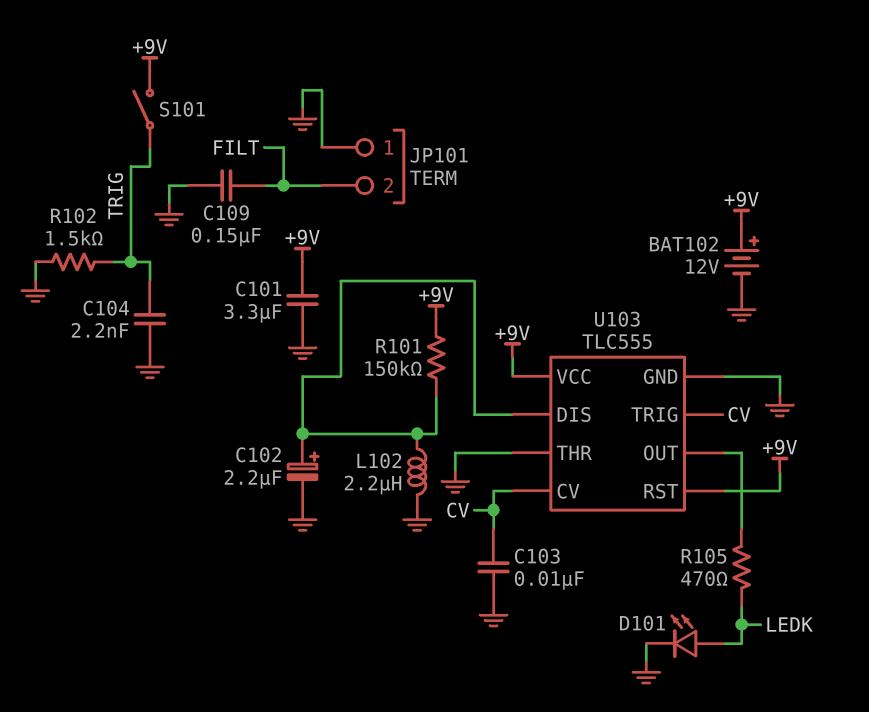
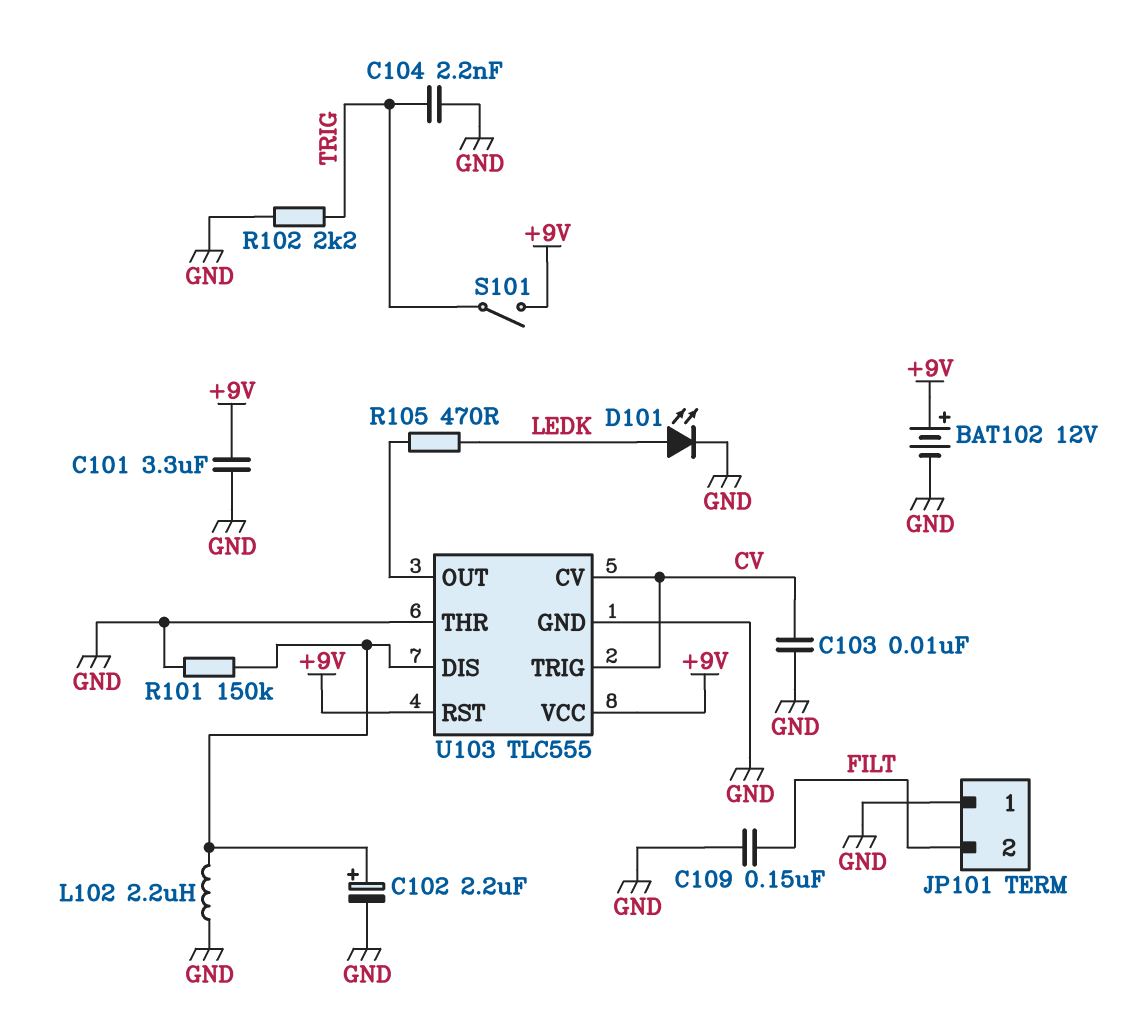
R101: 150k (+9V, U103/DIS) -> 150k (GND, U103/DIS)
R102: 1.5k (GND, TRIG) -> 2.2k (GND, TRIG)

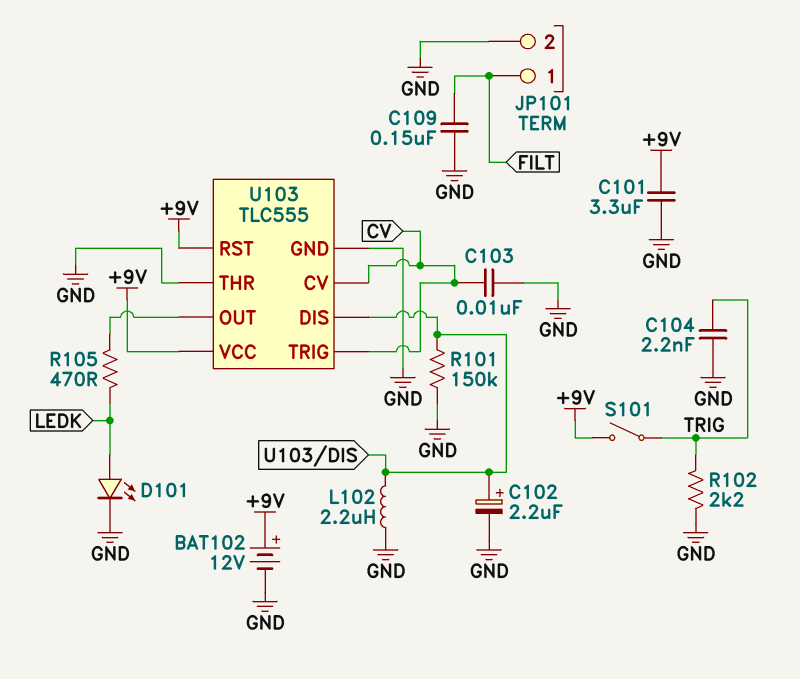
JP101 pin 1: GND -> FILT
JP101 pin 2: FILT -> GND

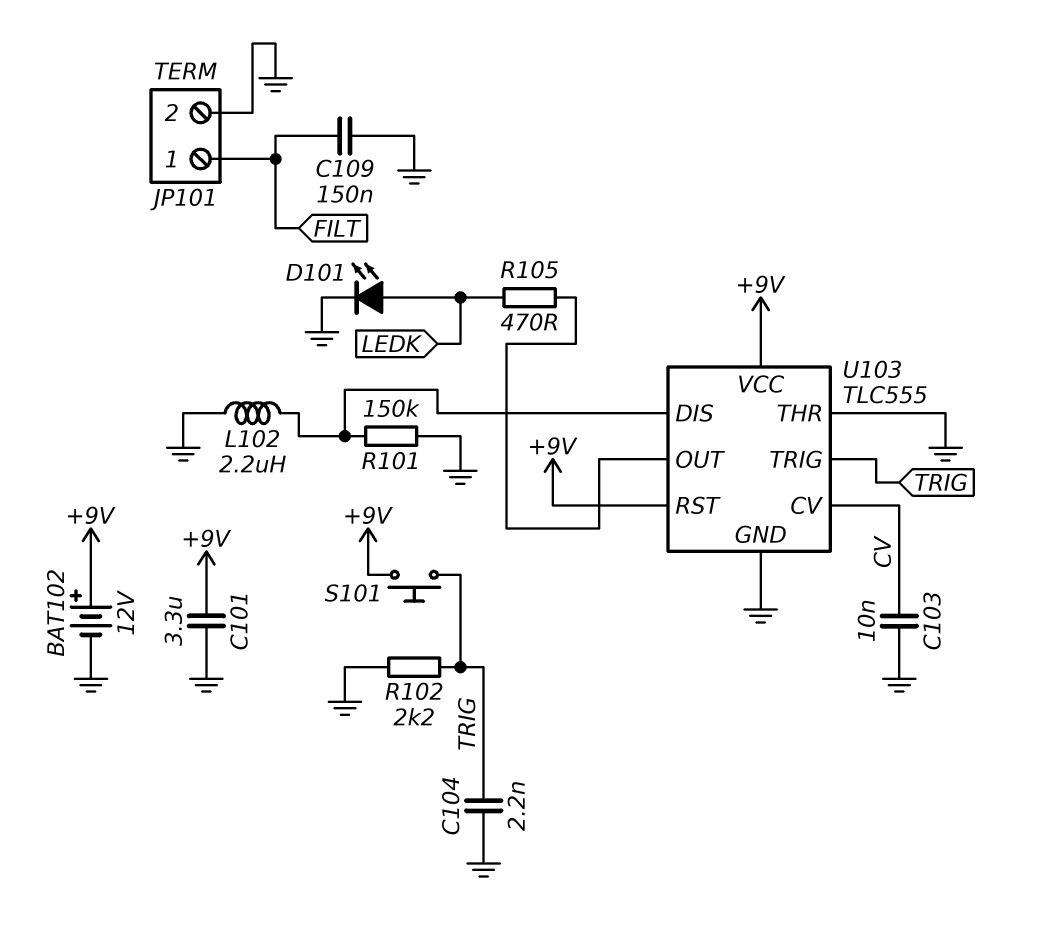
C102: 2.2uF (plus U103/DIS, minus GND) -> none
S101: switch (+9V, TRIG) -> button (+9V, TRIG)
U103 pin TRIG: CV -> TRIG

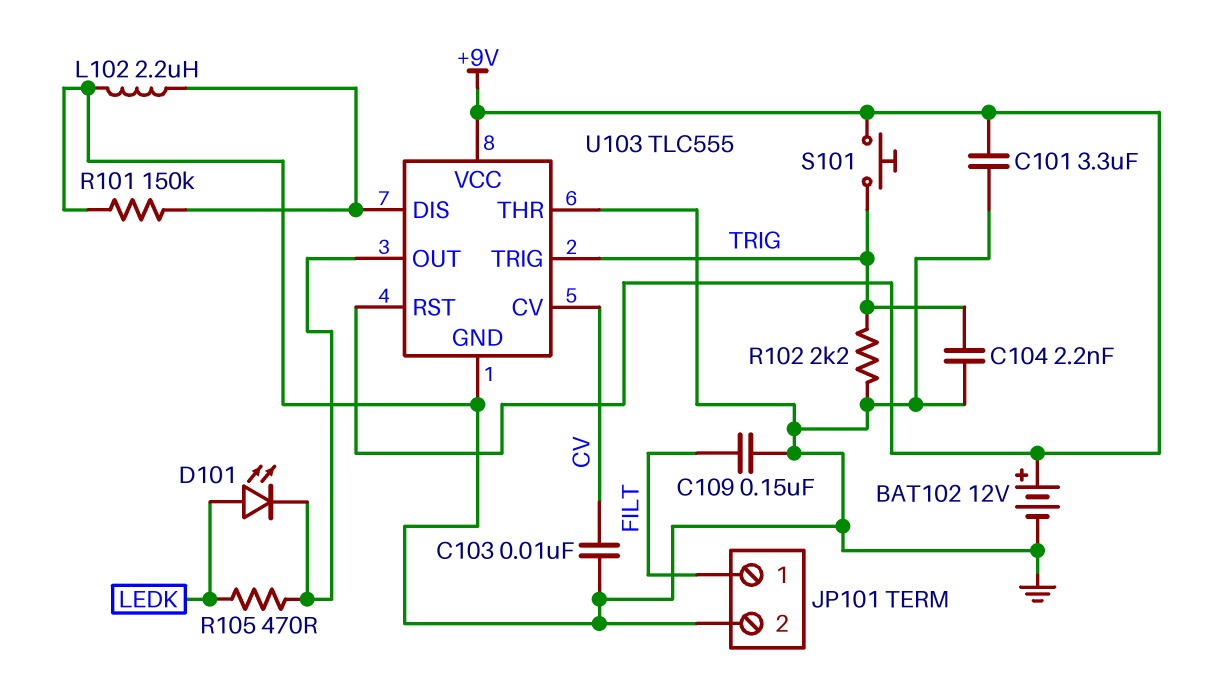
D101: LED (A LEDK, K GND) -> LED (A LEDK, K U103/OUT)

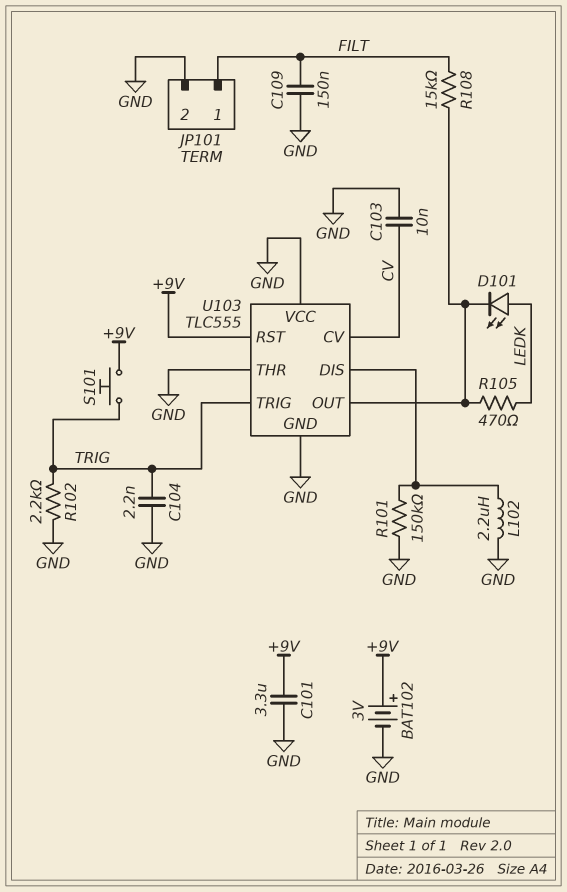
BAT102: 12V (plus +9V, minus GND) -> 3V (plus +9V, minus GND)
R108: none -> 15k (FILT, U103/OUT)
U103 pin VCC: +9V -> GND

